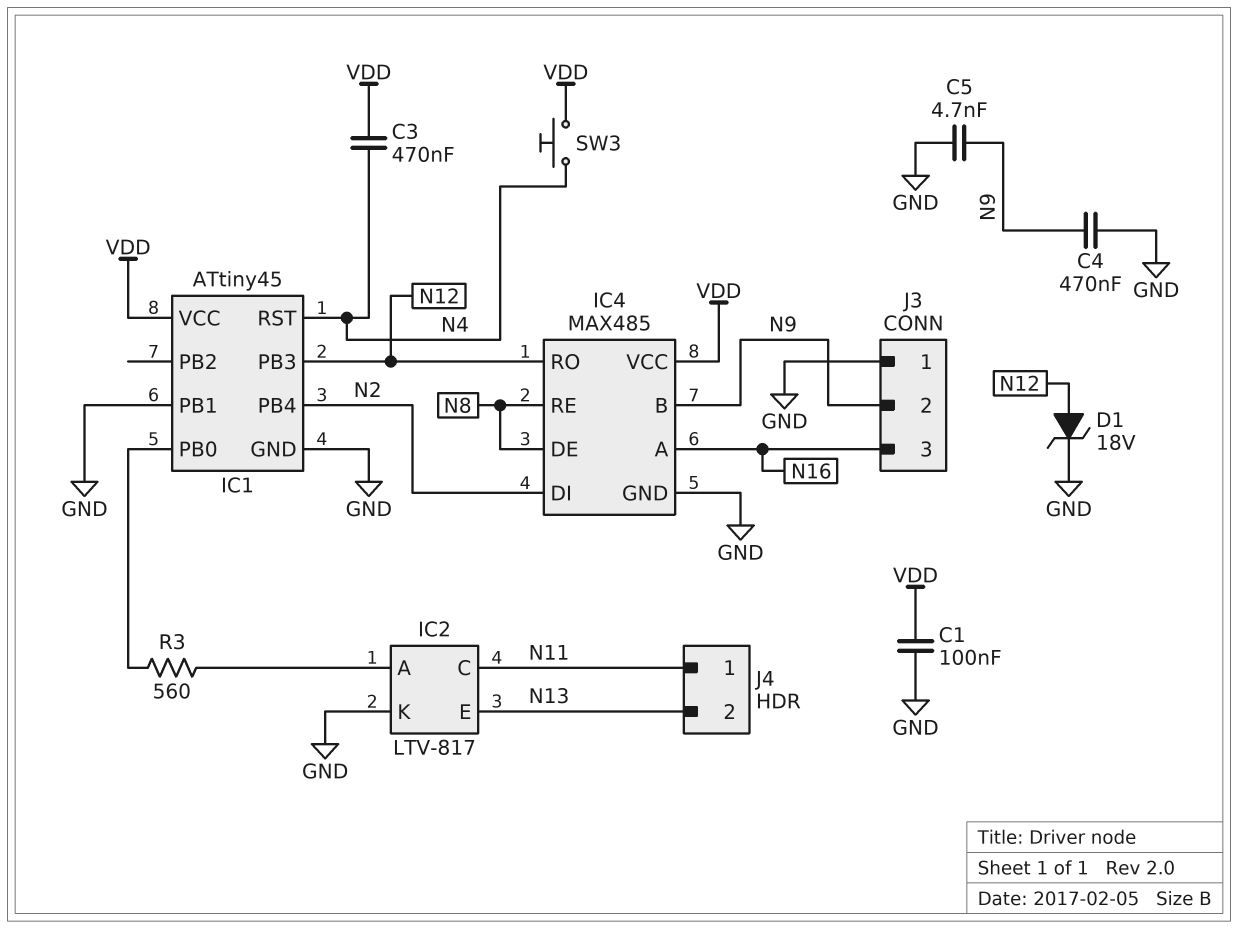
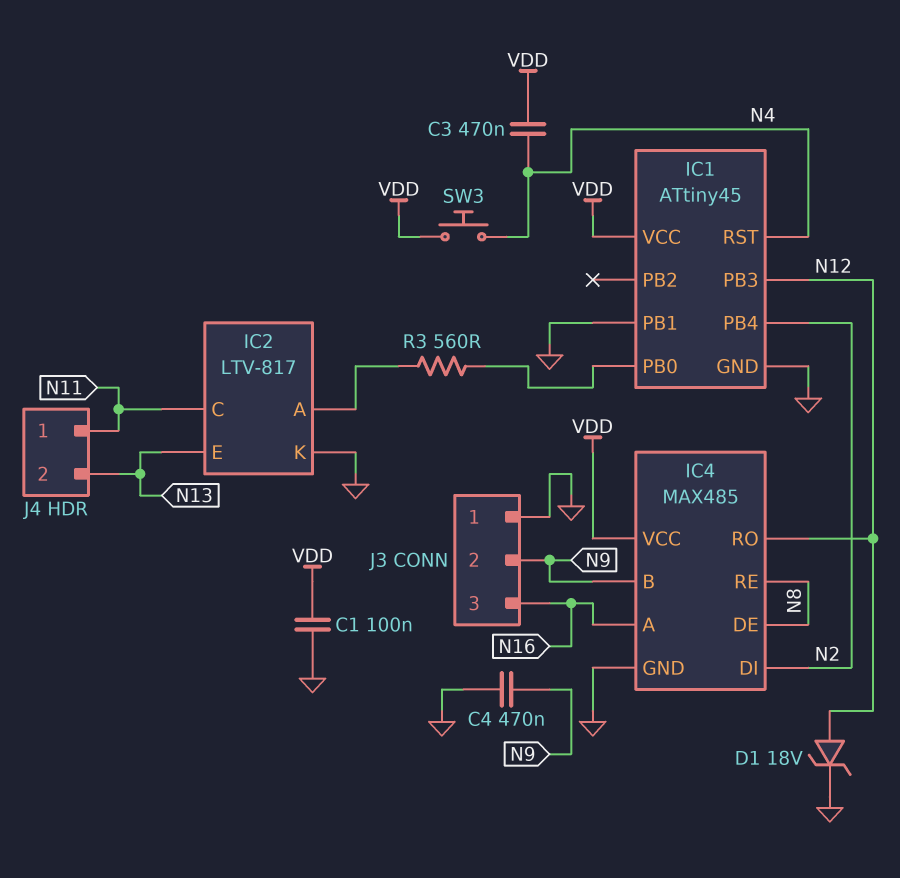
C5: 4.7nF (GND, N9) -> none

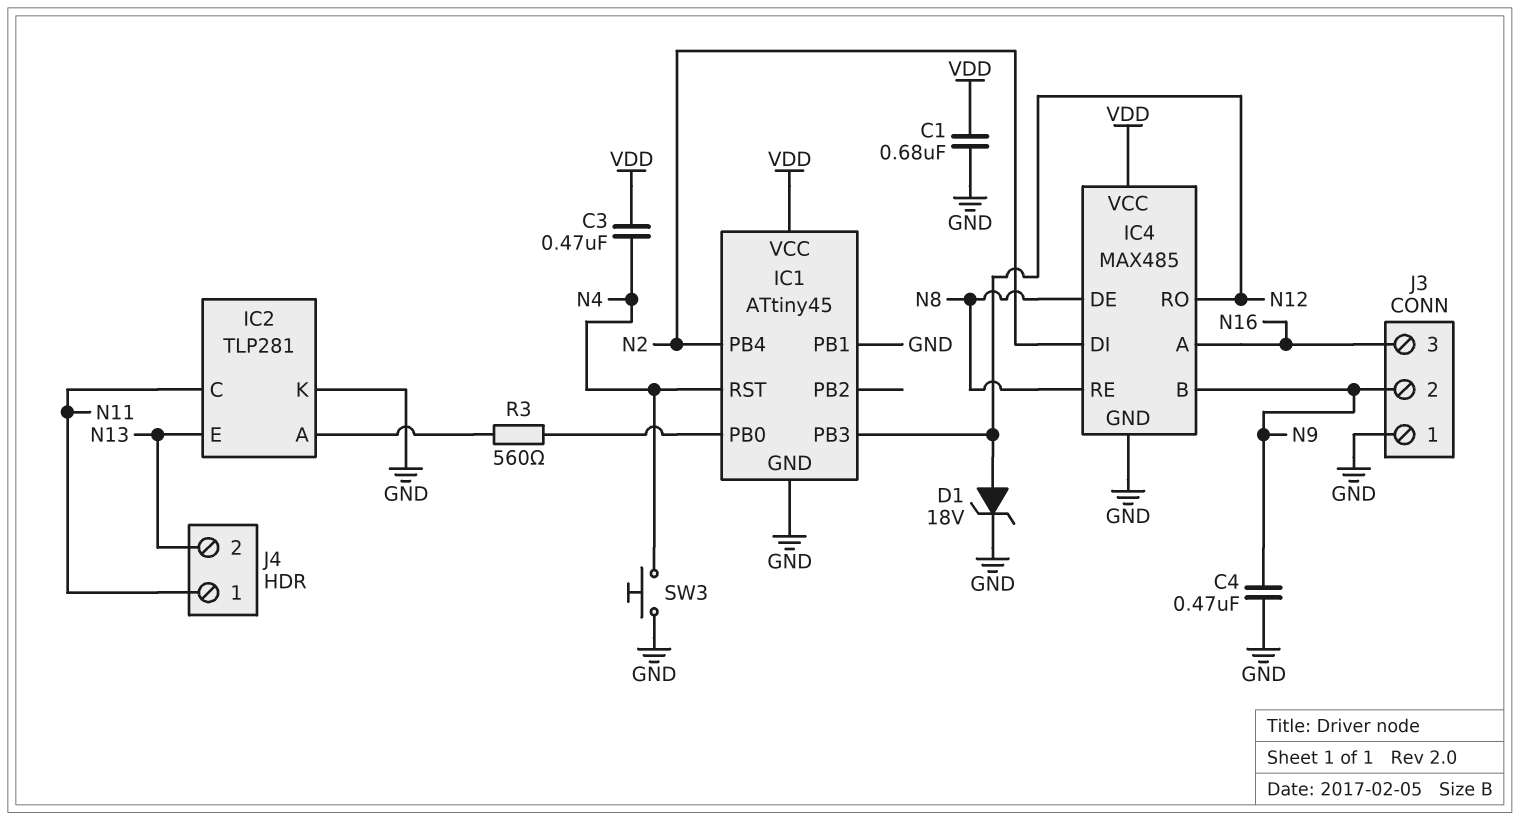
C1: 100nF (GND, VDD) -> 680nF (GND, VDD)
IC2: LTV-817 -> TLP281
SW3: button (N4, VDD) -> button (GND, N4)

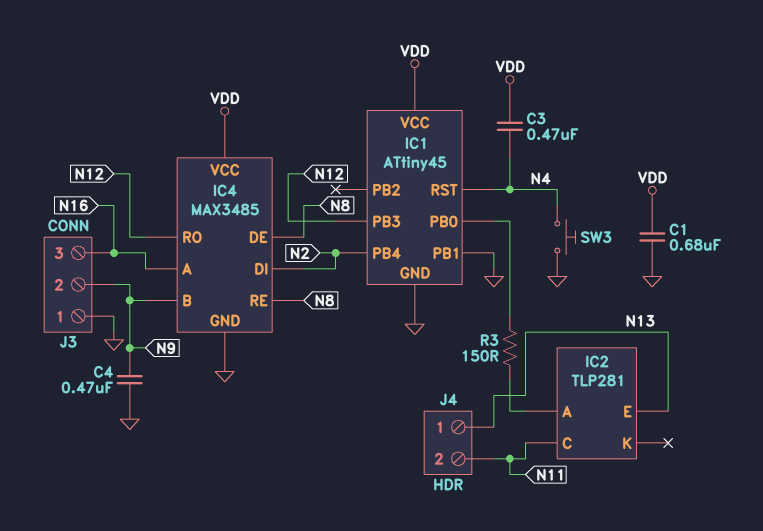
D1: zener 18V (A N12, K GND) -> none
IC2 pin K: GND -> none
IC4: MAX485 -> MAX3485
J4 pin 1: N11 -> N13
J4 pin 2: N13 -> N11
R3: 560 (IC1/PB0, IC2/A) -> 150 (IC1/PB0, IC2/A)

